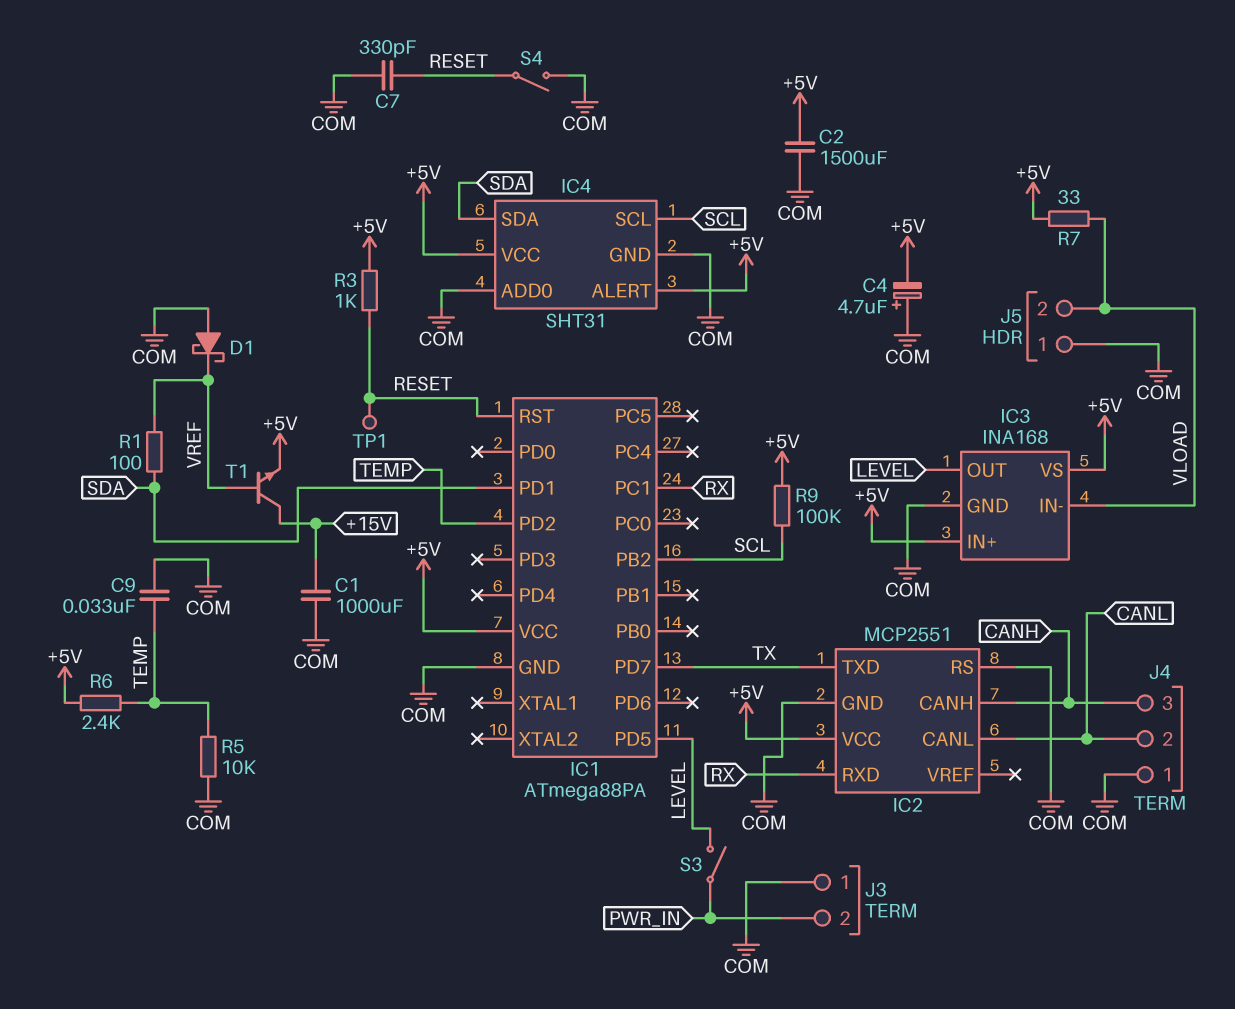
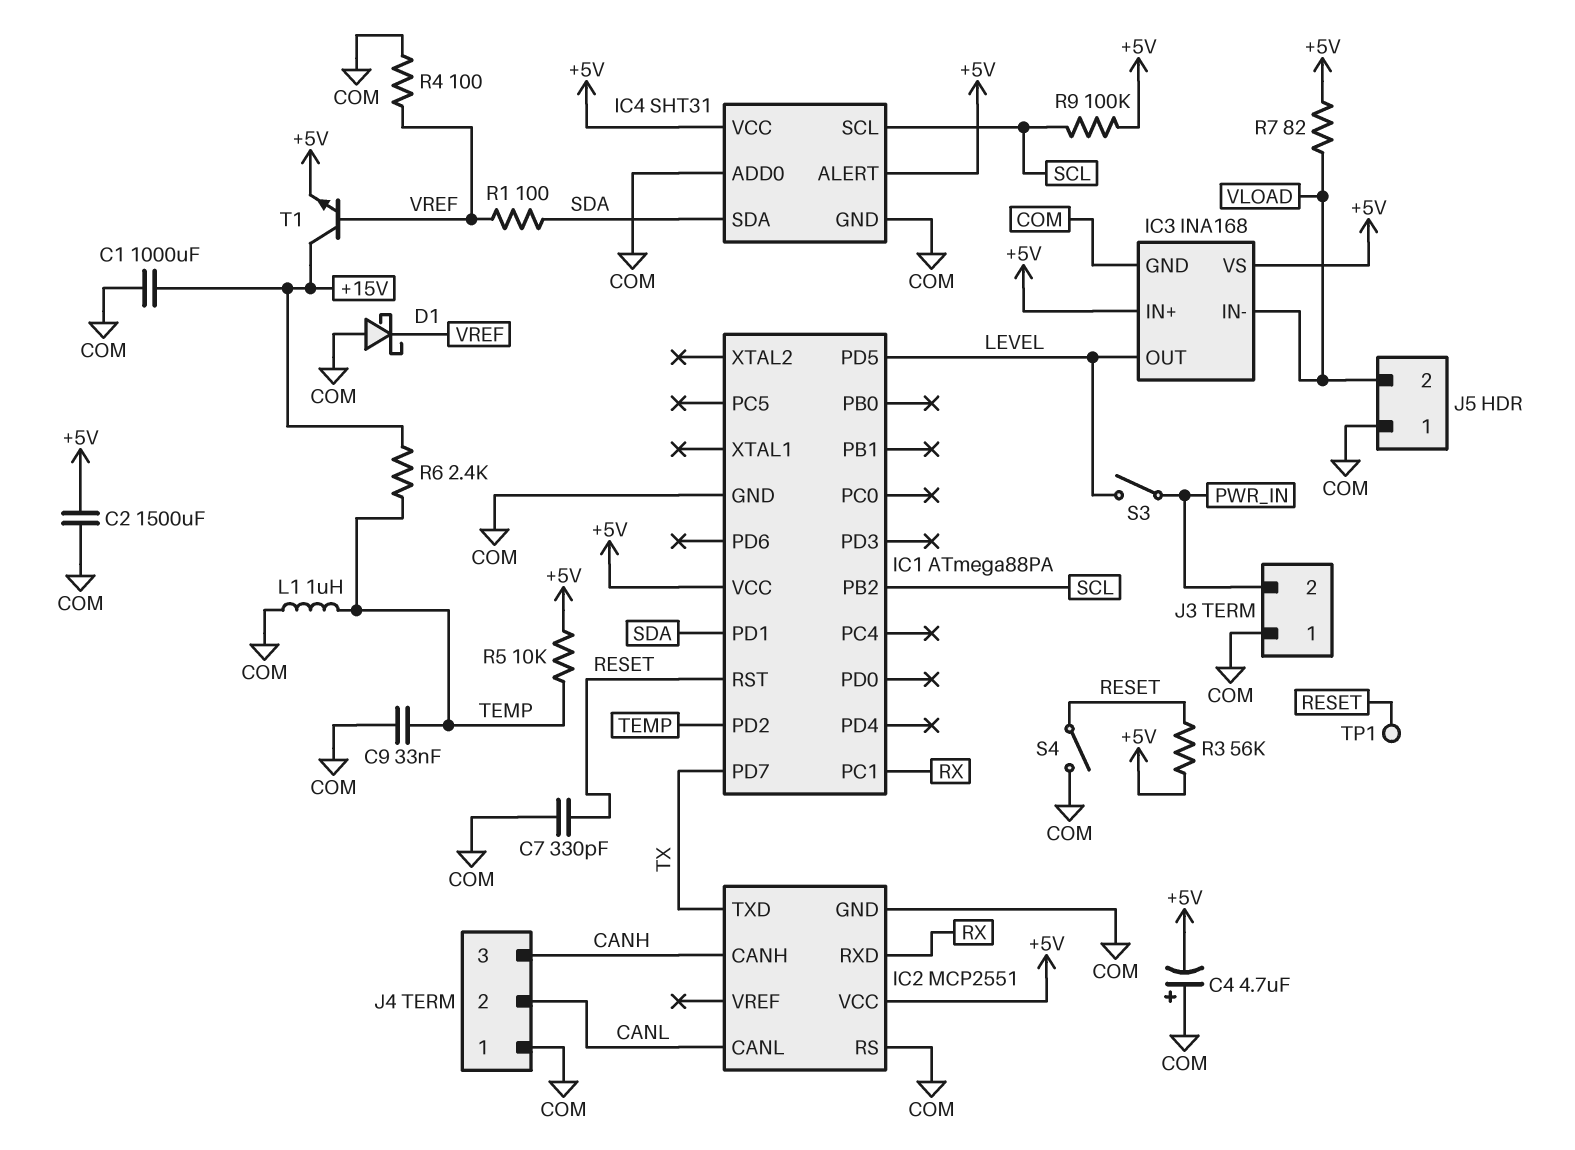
L1: none -> 1uH (COM, TEMP)
R3: 1k (+5V, RESET) -> 56k (+5V, RESET)
R4: none -> 100 (COM, VREF)
R5: 10k (COM, TEMP) -> 10k (+5V, TEMP)
R6: 2.4k (+5V, TEMP) -> 2.4k (+15V, TEMP)
R7: 33 (+5V, VLOAD) -> 82 (+5V, VLOAD)

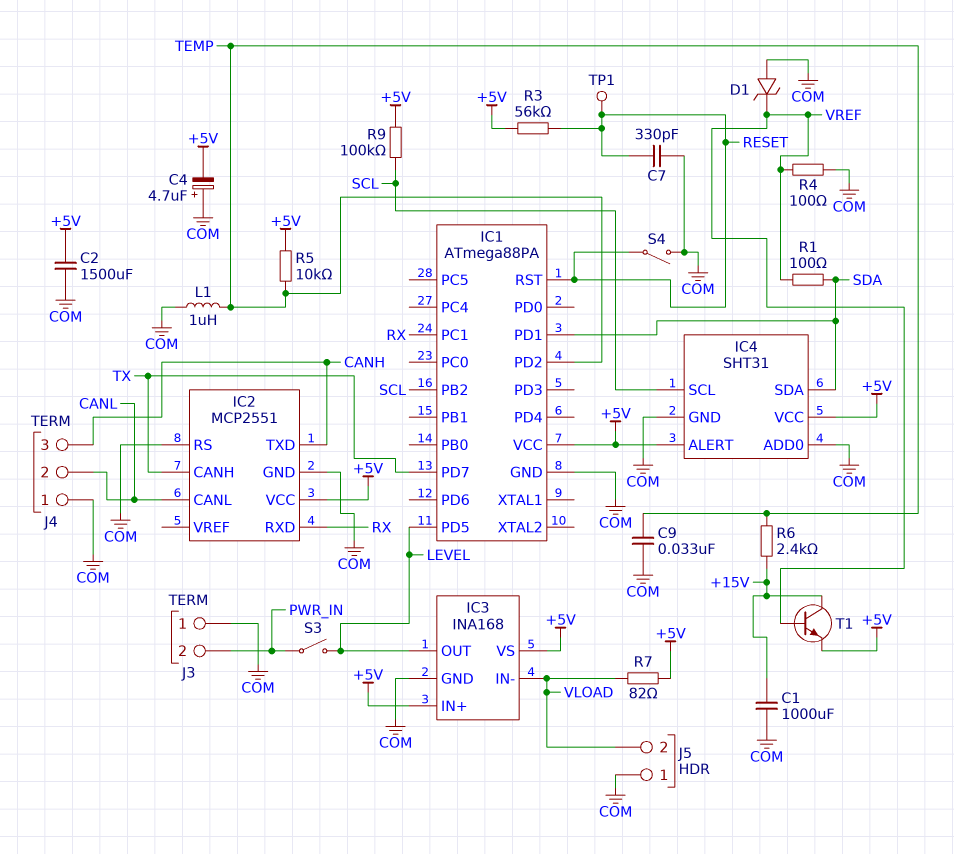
D1: schottky (A COM, K VREF) -> zener (A COM, K VREF)
IC2 pin CANH: CANH -> TX
IC2 pin TXD: TX -> CANH

